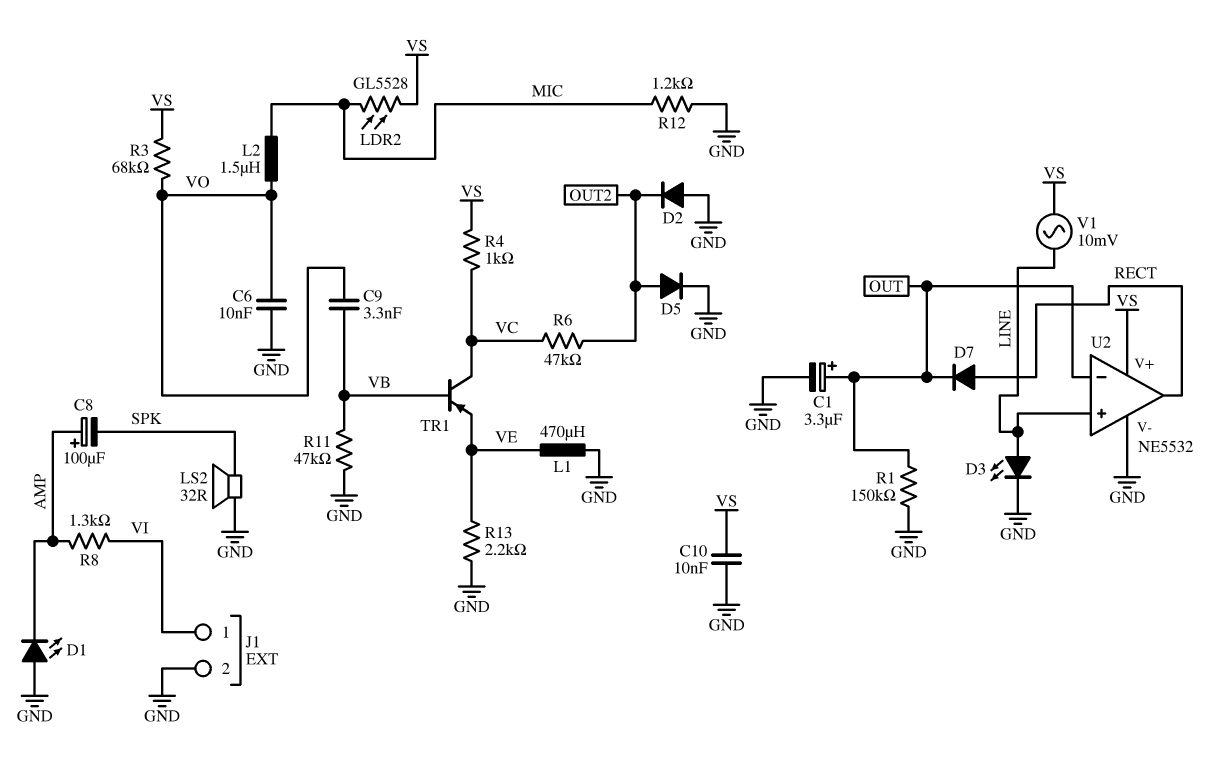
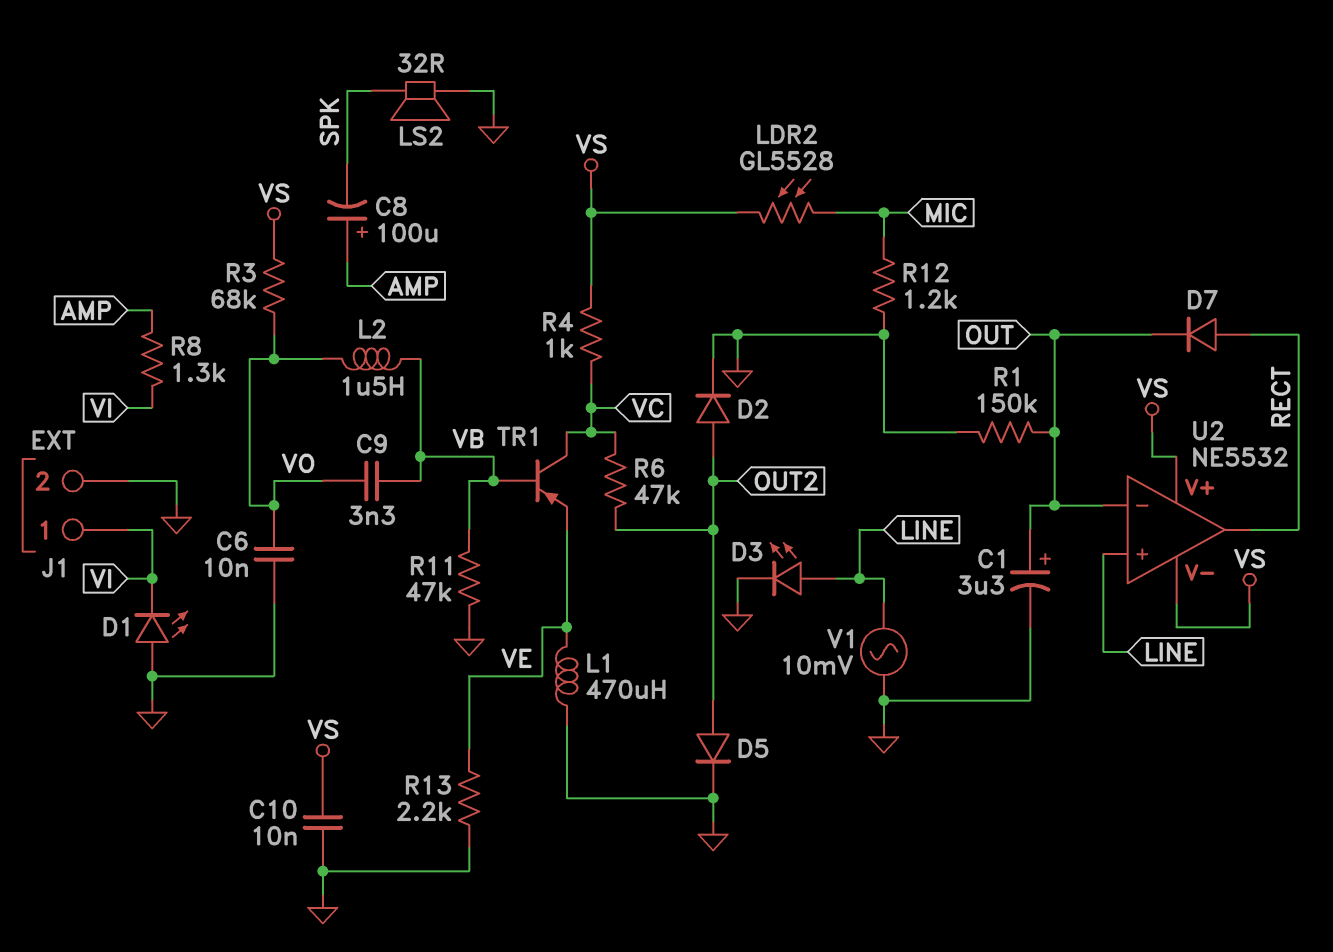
D1: LED (A GND, K AMP) -> LED (A GND, K VI)
D2: diode (A GND, K OUT2) -> diode (A OUT2, K GND)
L2: 1.5uH (MIC, VO) -> 1.5uH (VB, VO)
U2 pin V-: GND -> VS
V1: AC 10mV (LINE, VS) -> AC 10mV (GND, LINE)

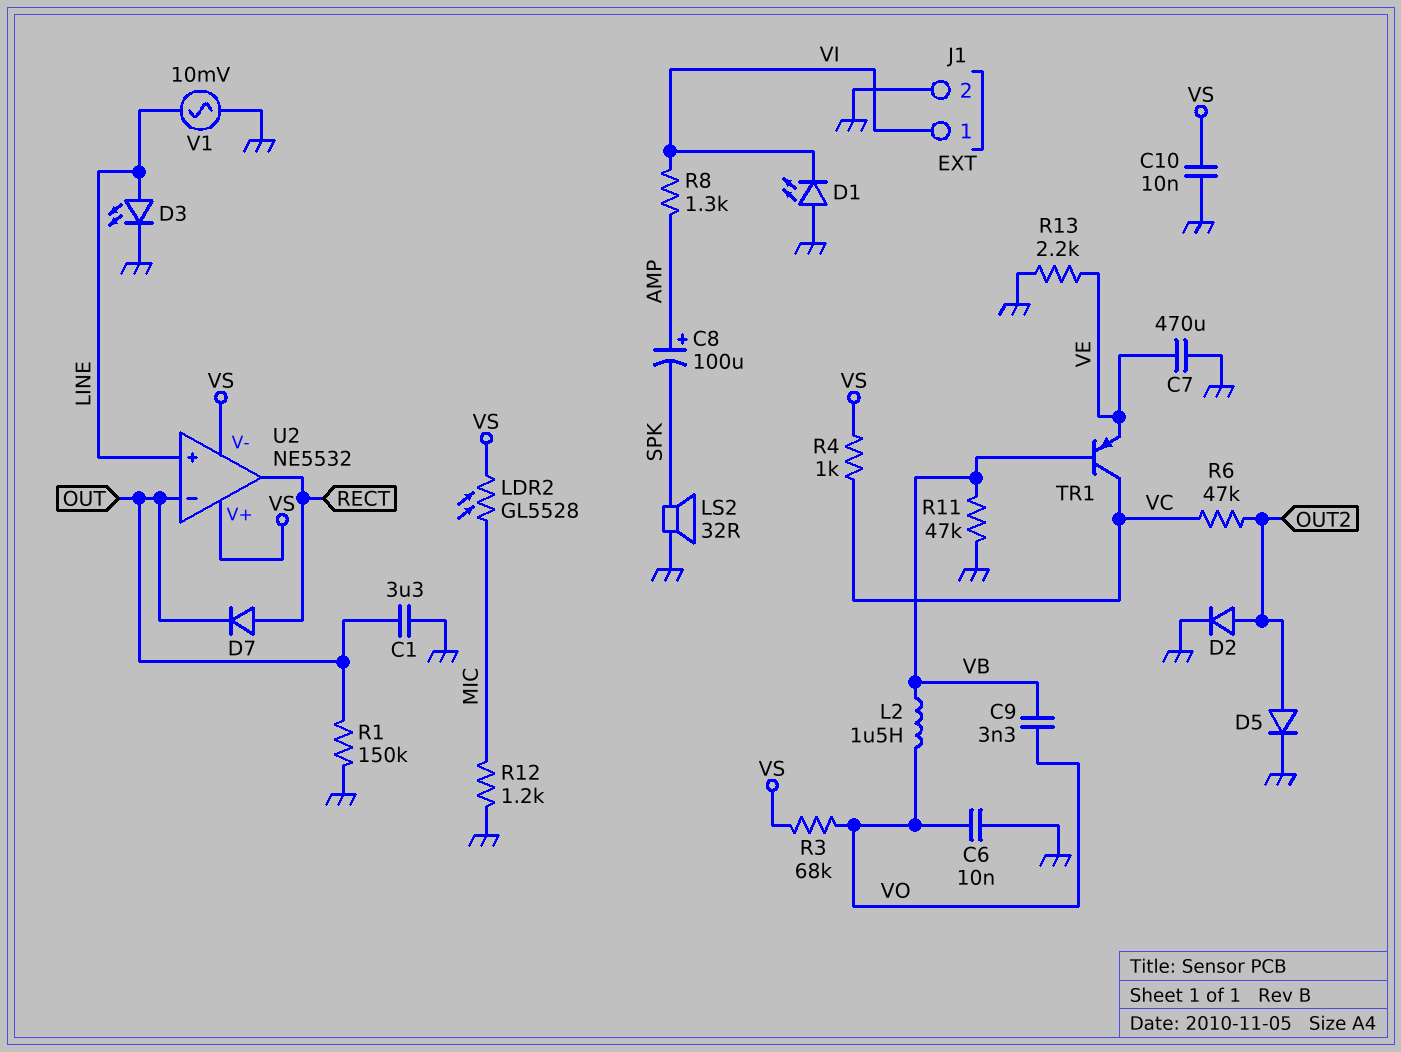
C1: 3.3uF (plus OUT, minus GND) -> 3.3uF (GND, OUT)
C7: none -> 470uF (GND, VE)
L1: 470uH (GND, VE) -> none

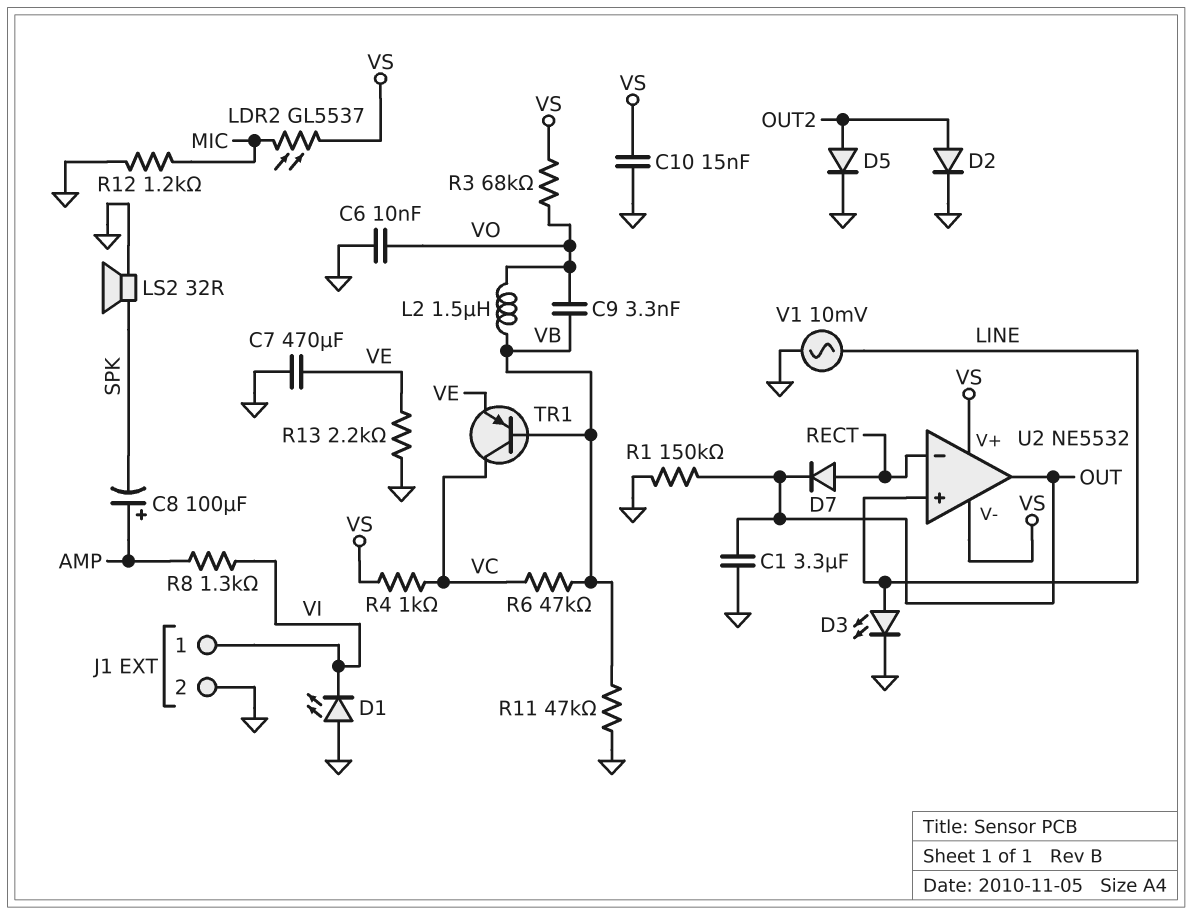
C10: 10nF (GND, VS) -> 15nF (GND, VS)
LDR2: GL5528 (MIC, VS) -> GL5537 (MIC, VS)
R6: 47k (OUT2, VC) -> 47k (VB, VC)
U2 pin in-: OUT -> RECT
U2 pin out: RECT -> OUT

